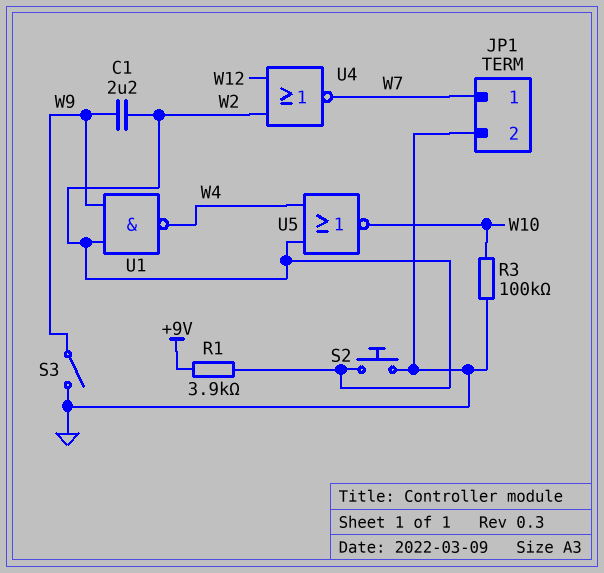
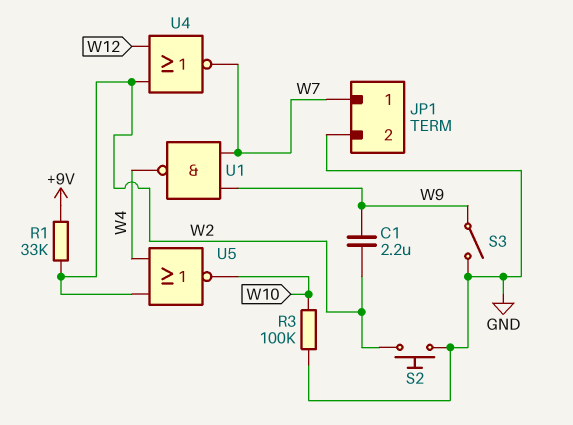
R1: 3.9k (+9V, W2) -> 33k (+9V, W2)
U1: NAND (in W2, in W9, out W4) -> NAND (in W7, in W9, out W4)

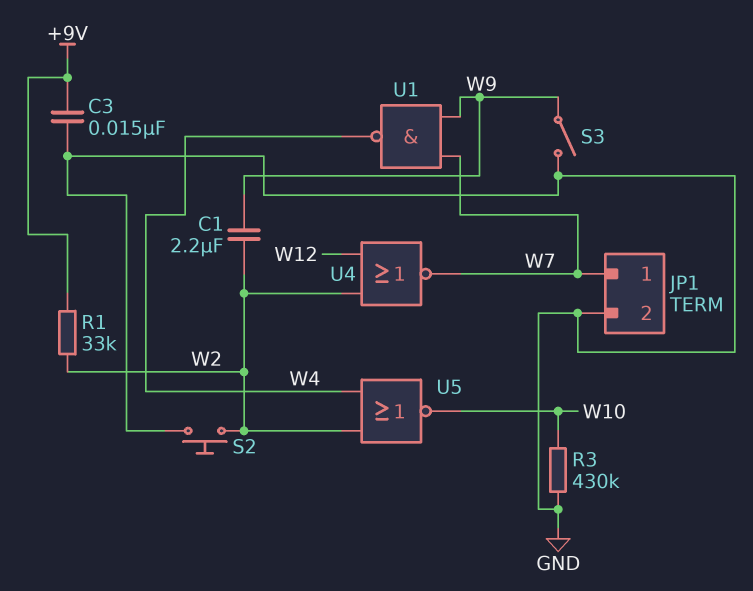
C3: none -> 15nF (+9V, GND)
R3: 100k (GND, W10) -> 430k (GND, W10)

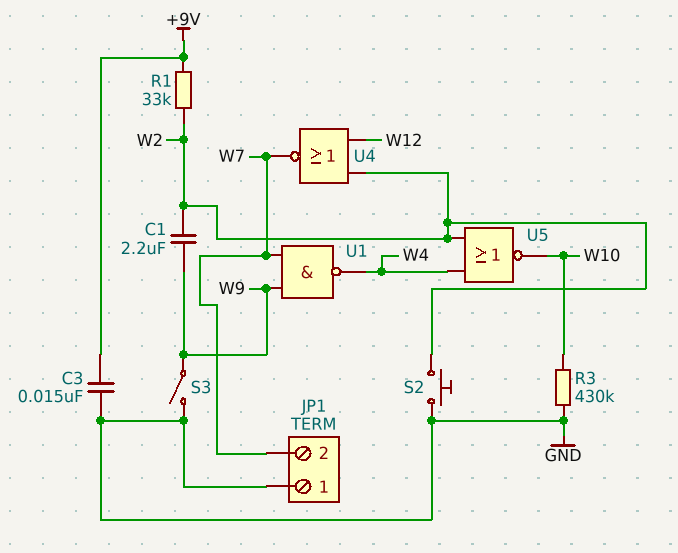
JP1 pin 1: W7 -> GND
JP1 pin 2: GND -> W7

